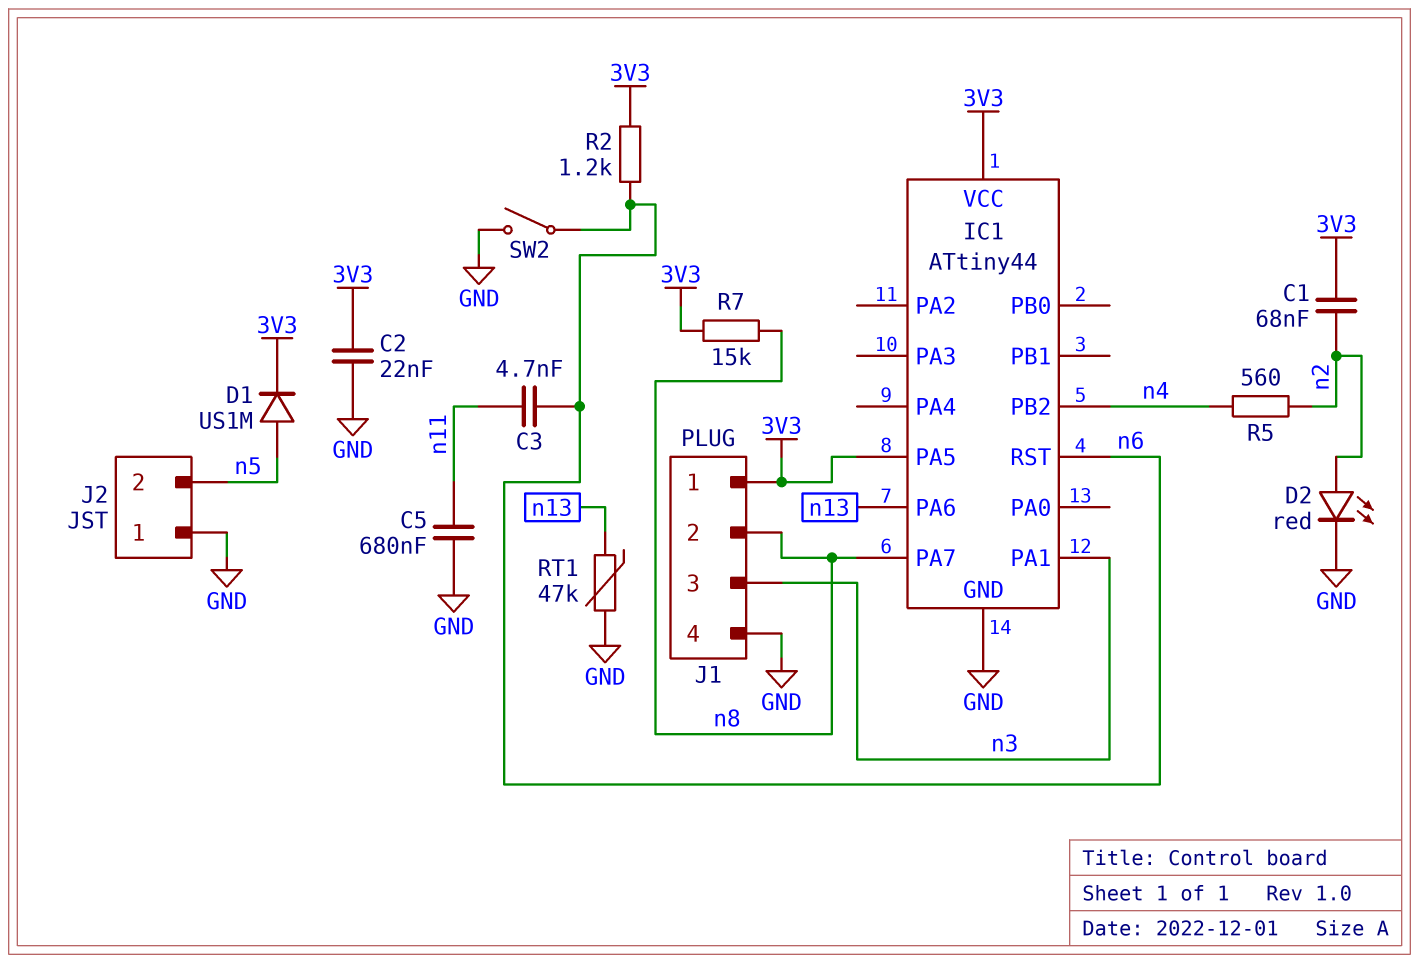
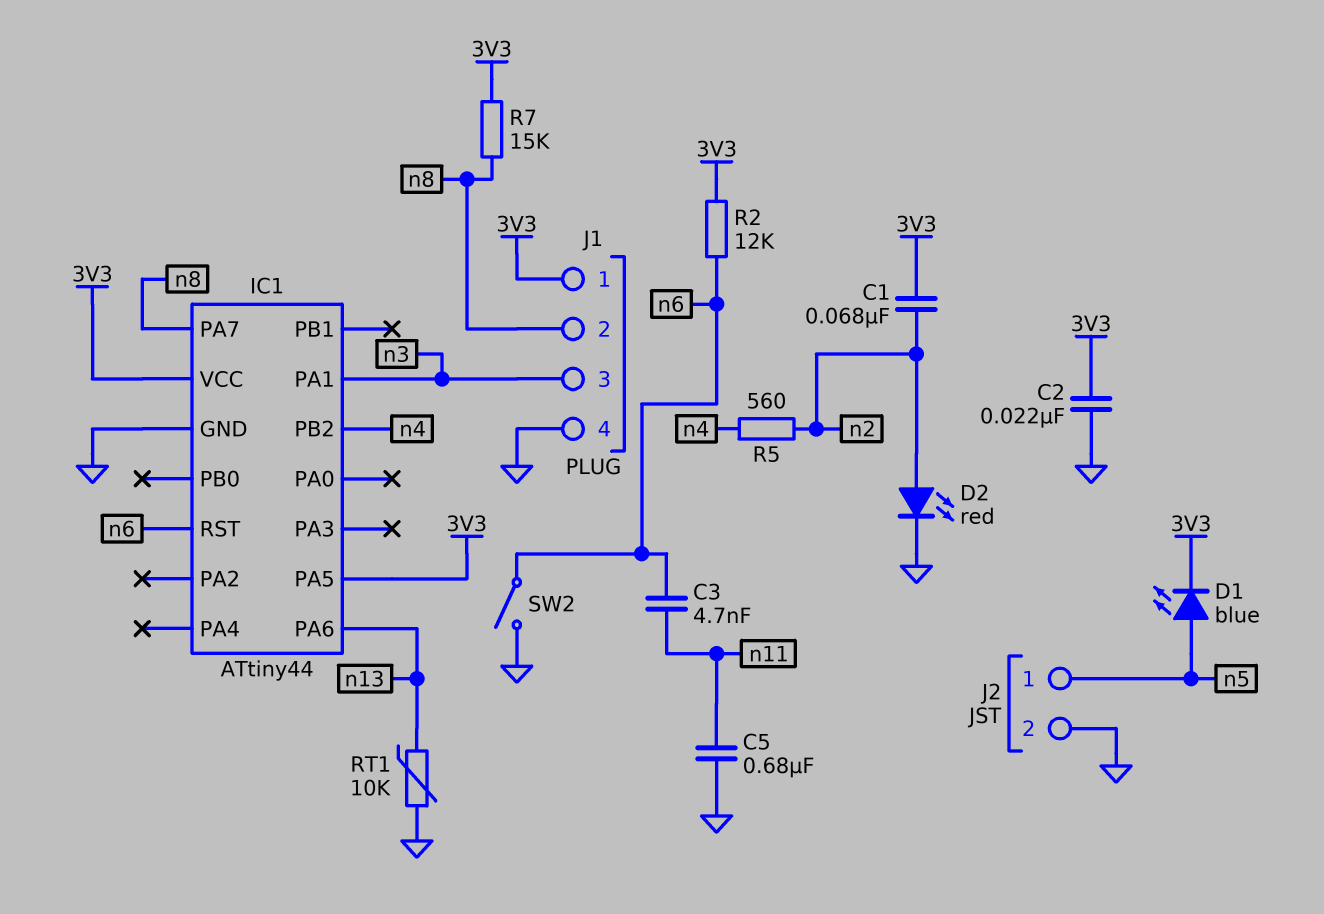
D1: diode US1M (A n5, K 3V3) -> LED blue (A n5, K 3V3)
J2 pin 1: GND -> n5
J2 pin 2: n5 -> GND
R2: 1.2k (3V3, n6) -> 12k (3V3, n6)
RT1: 47k (GND, n13) -> 10k (GND, n13)

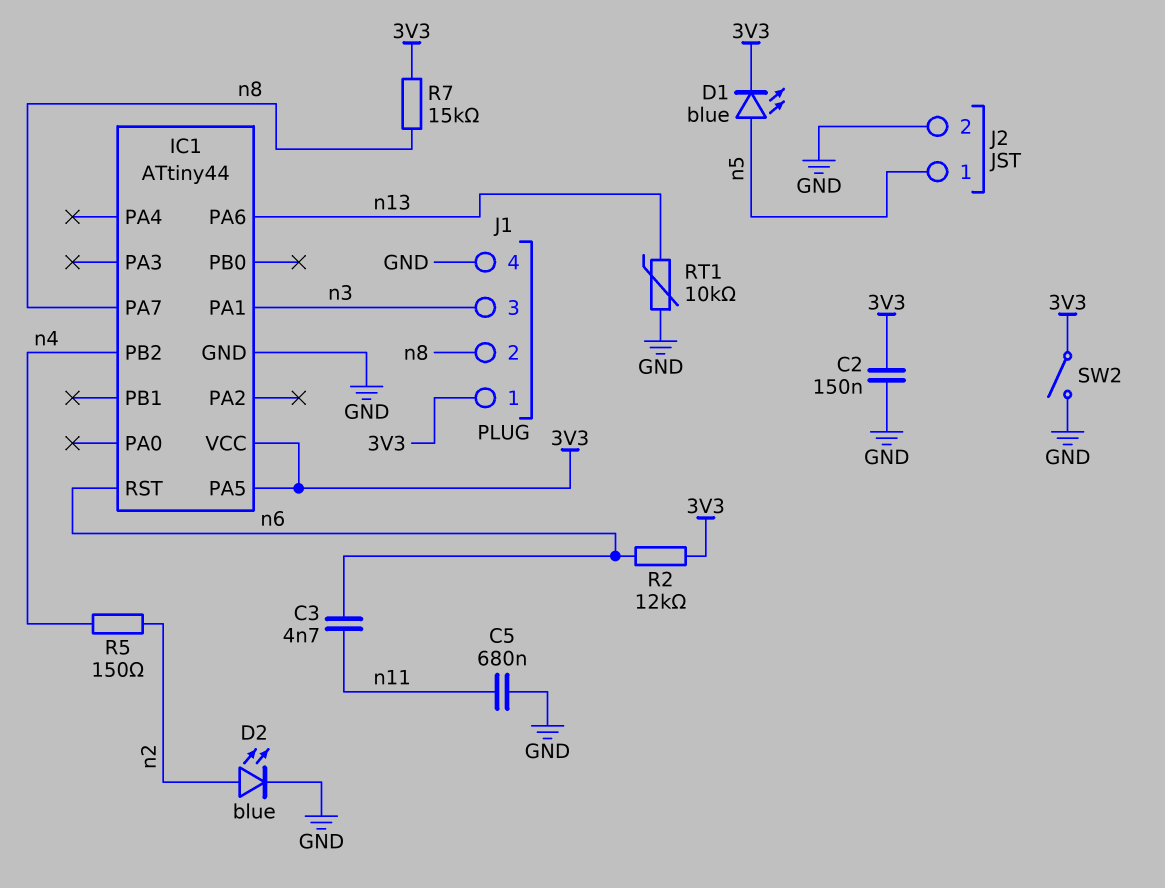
C1: 68nF (3V3, n2) -> none
C2: 22nF (3V3, GND) -> 150nF (3V3, GND)
D2: LED red (A n2, K GND) -> LED blue (A n2, K GND)
R5: 560 (n2, n4) -> 150 (n2, n4)
SW2: switch (GND, n6) -> switch (3V3, GND)

